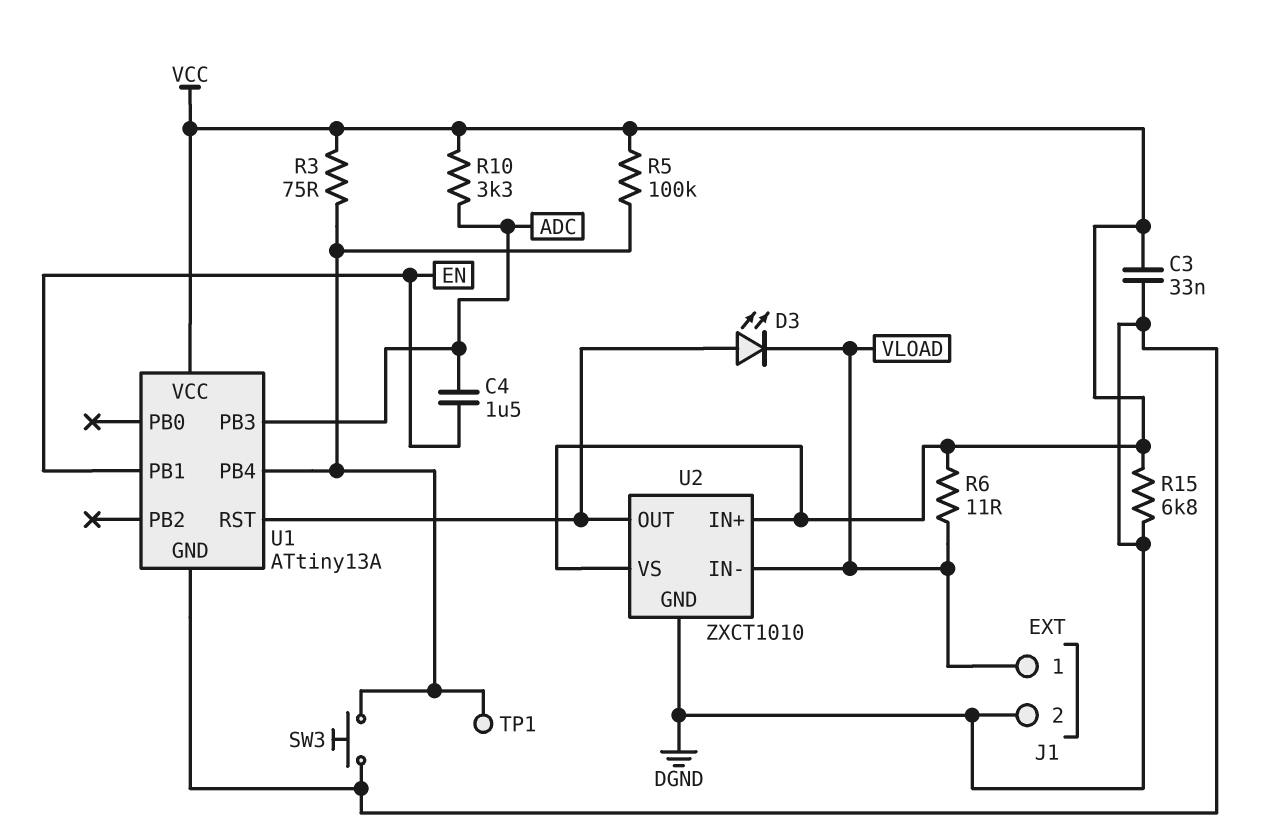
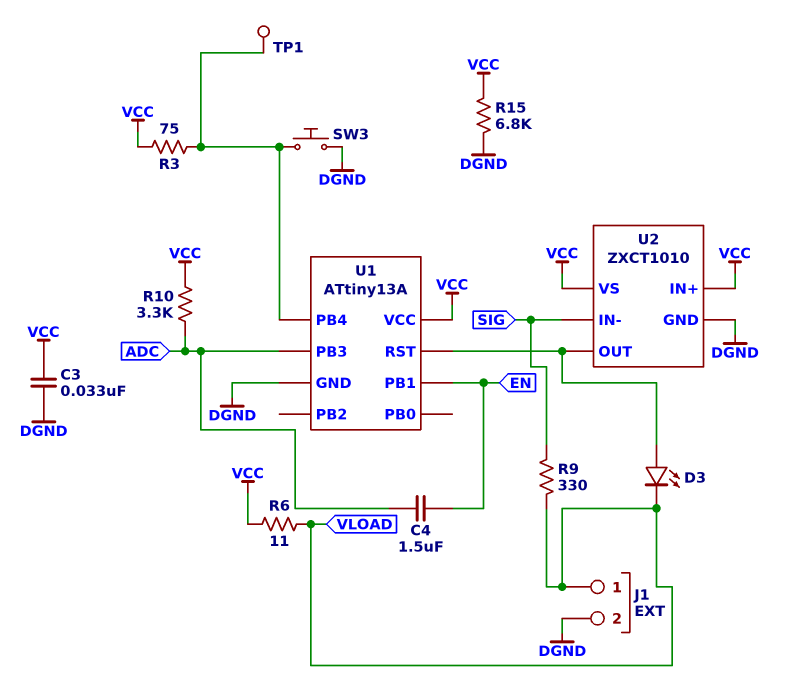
R5: 100k (U1/PB4, VCC) -> none
R9: none -> 330 (SIG, VLOAD)
U2 pin IN-: VLOAD -> SIG

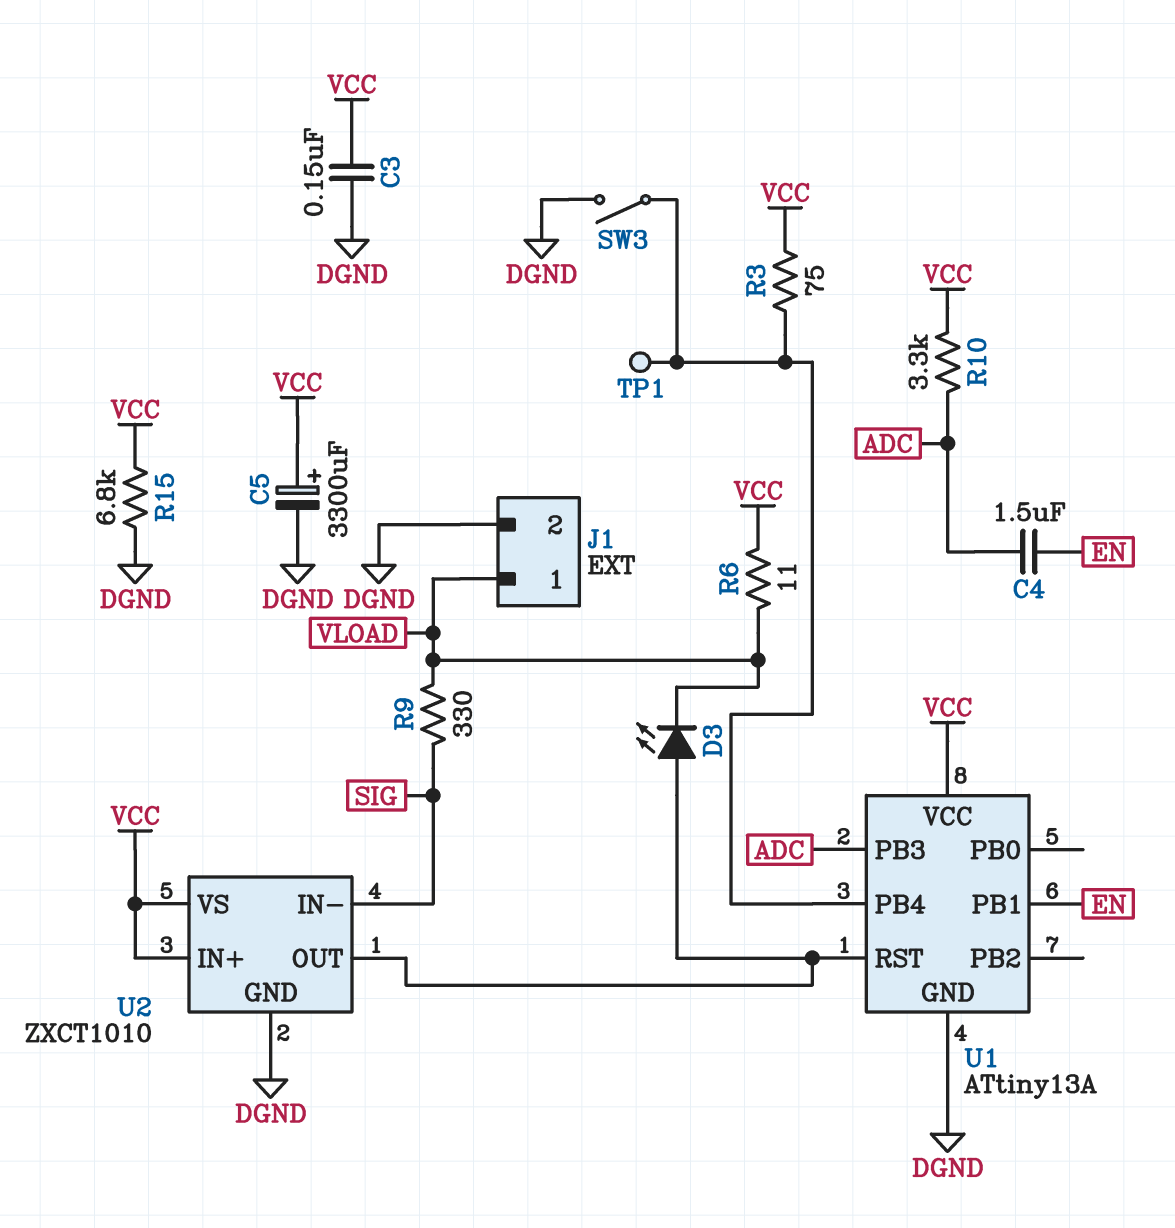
C3: 33nF (DGND, VCC) -> 150nF (DGND, VCC)
C5: none -> 3300uF (plus VCC, minus DGND)
SW3: button (DGND, U1/PB4) -> switch (DGND, U1/PB4)

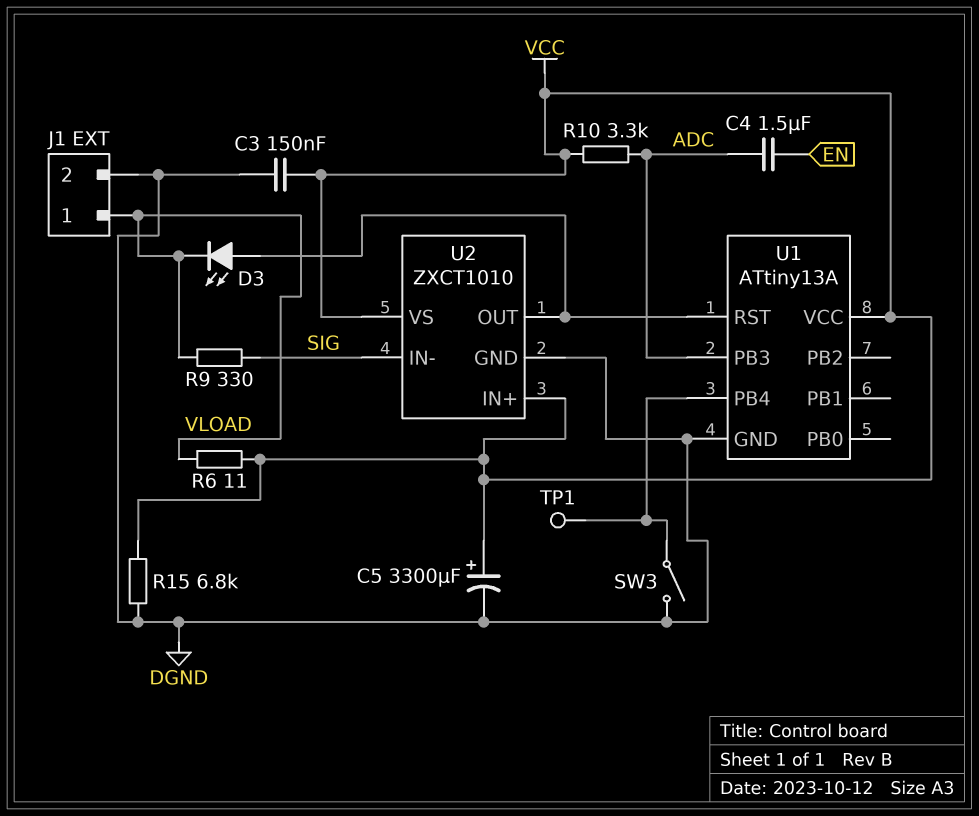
R3: 75 (U1/PB4, VCC) -> none
U1 pin PB1: EN -> none

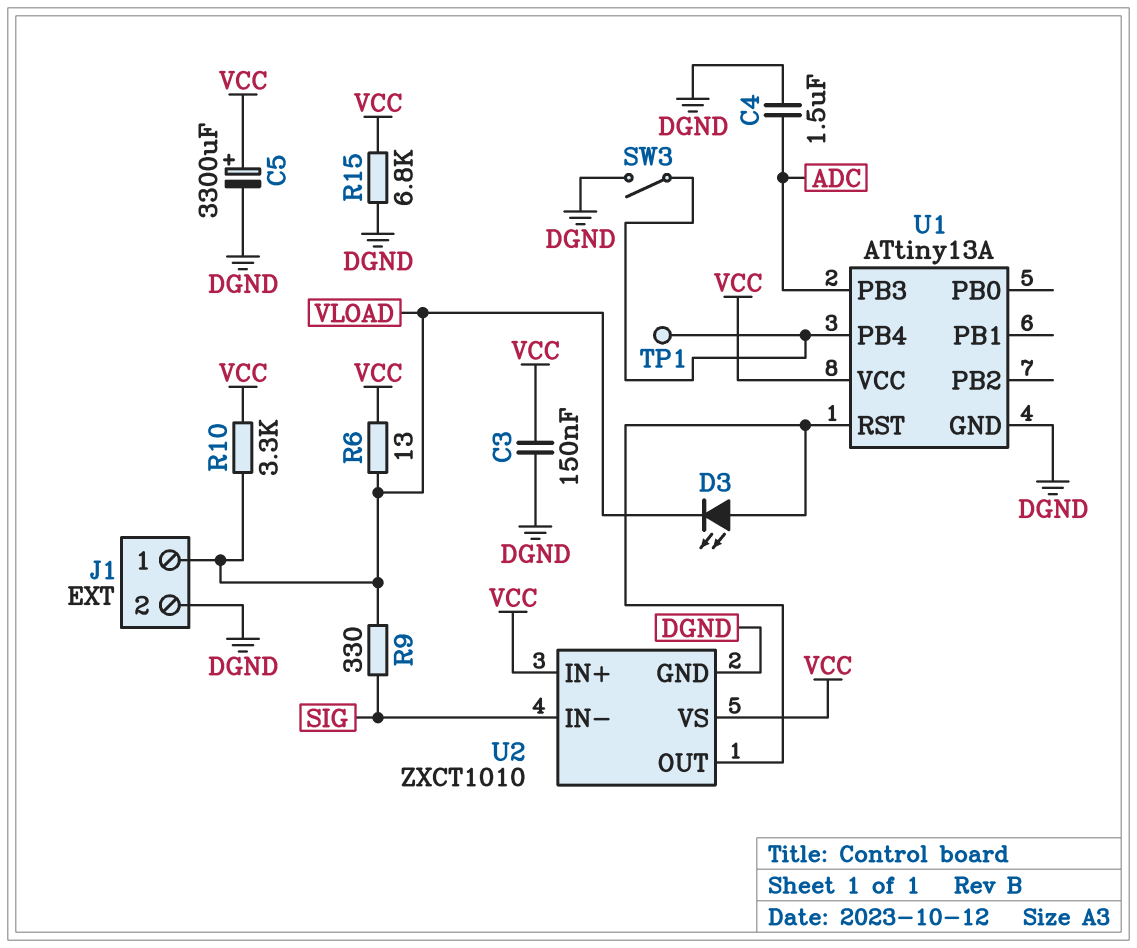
C4: 1.5uF (ADC, EN) -> 1.5uF (ADC, DGND)
R6: 11 (VCC, VLOAD) -> 13 (VCC, VLOAD)
R10: 3.3k (ADC, VCC) -> 3.3k (VCC, VLOAD)

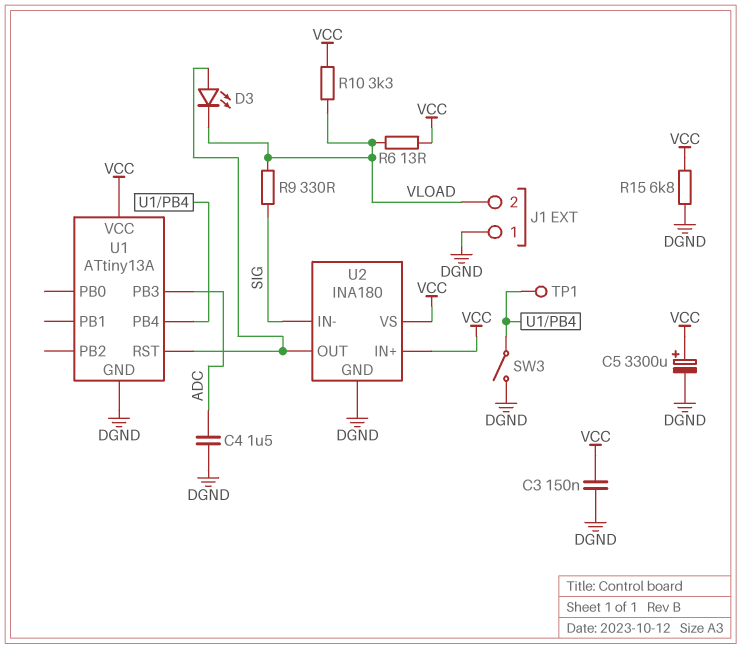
J1 pin 1: VLOAD -> DGND
J1 pin 2: DGND -> VLOAD
U2: ZXCT1010 -> INA180

